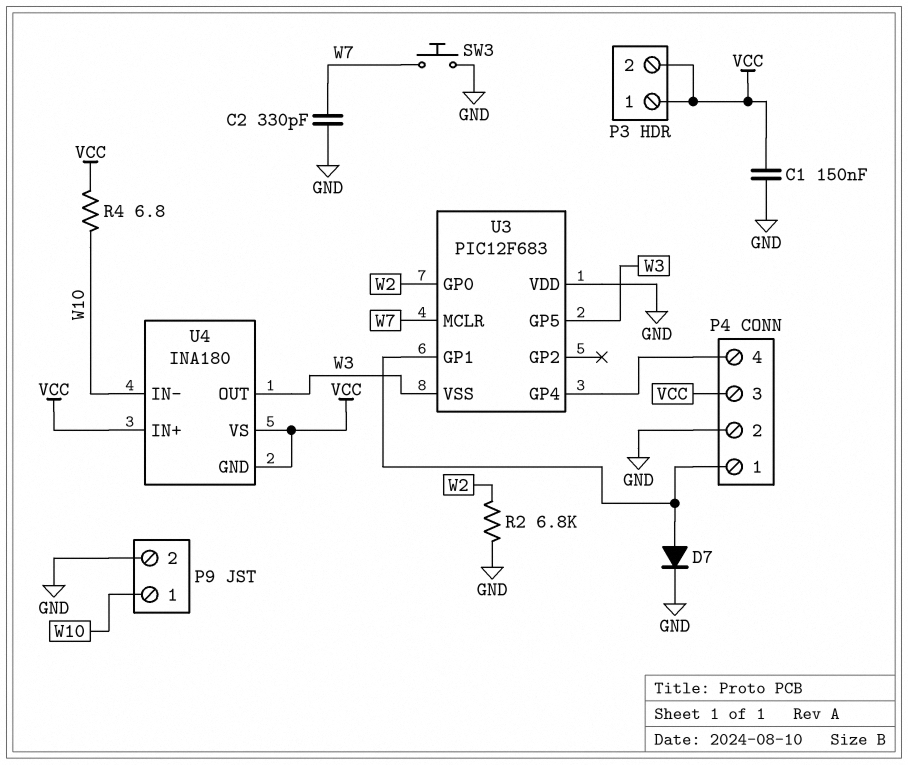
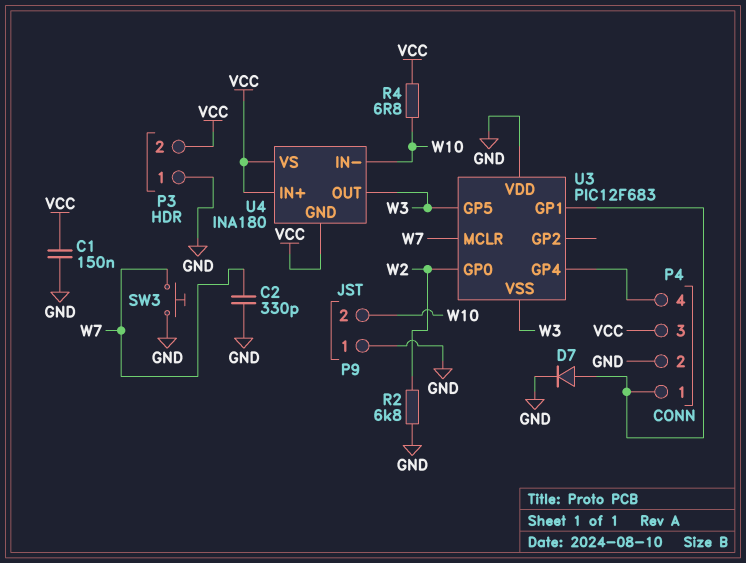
P3 pin 1: VCC -> GND
P9 pin 1: W10 -> GND
P9 pin 2: GND -> W10

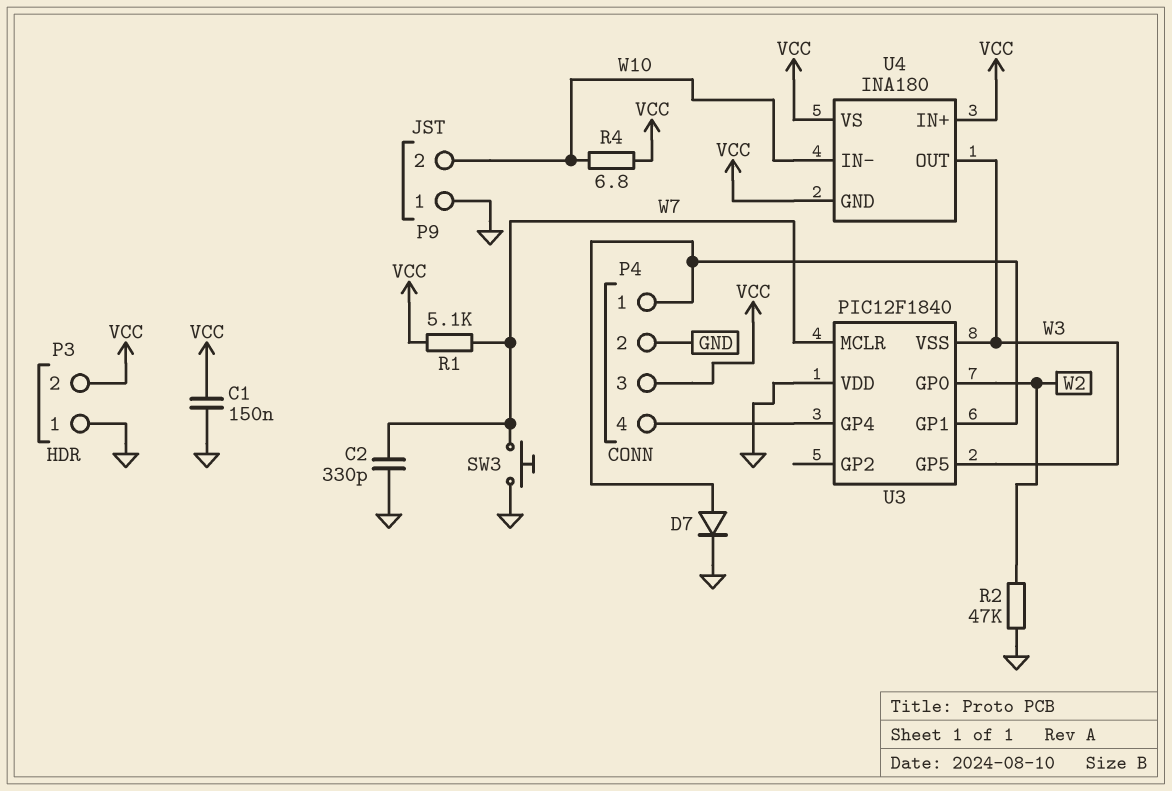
R1: none -> 5.1k (VCC, W7)
R2: 6.8k (GND, W2) -> 47k (GND, W2)
U3: PIC12F683 -> PIC12F1840

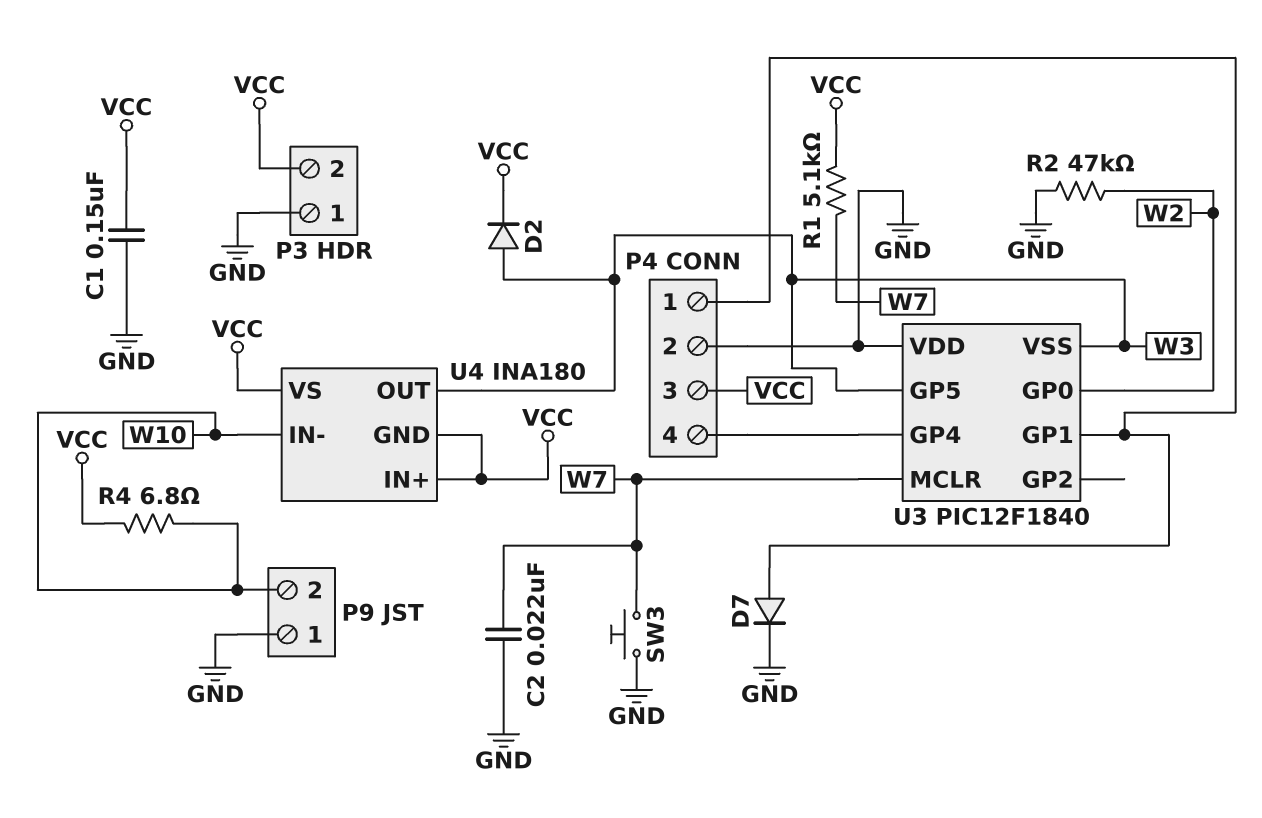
C2: 330pF (GND, W7) -> 22nF (GND, W7)
D2: none -> diode (A W3, K VCC)

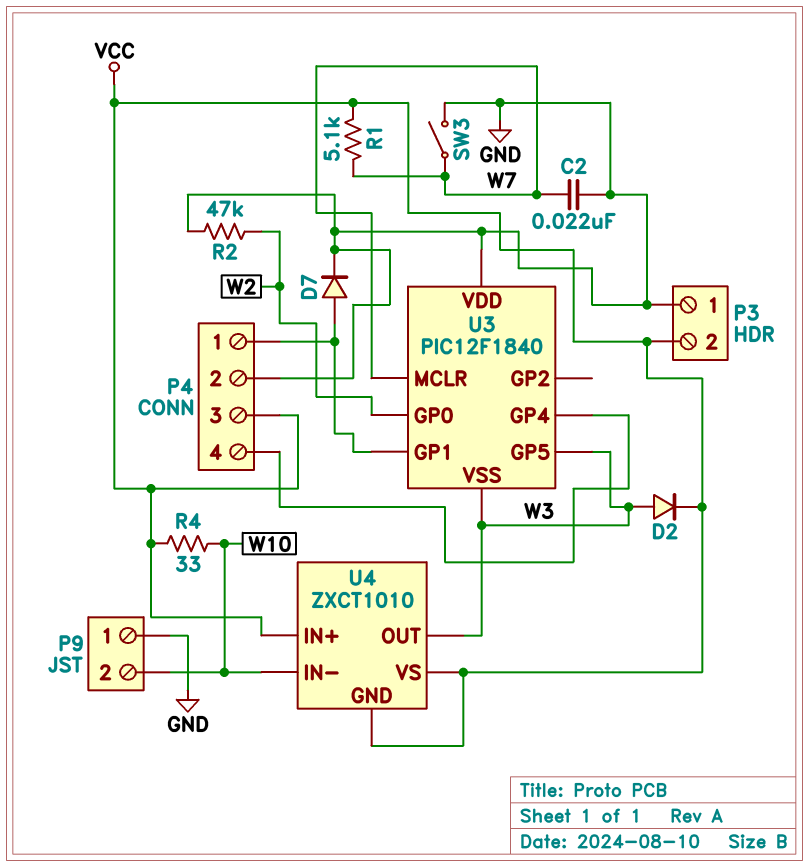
C1: 150nF (GND, VCC) -> none
R4: 6.8 (VCC, W10) -> 33 (VCC, W10)
SW3: button (GND, W7) -> switch (GND, W7)
U4: INA180 -> ZXCT1010

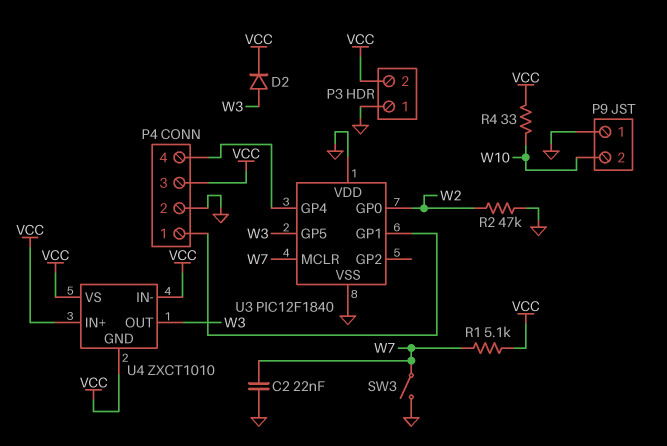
D7: diode (A P4/1, K GND) -> none
U3 pin VSS: W3 -> GND
U4 pin IN-: W10 -> VCC

